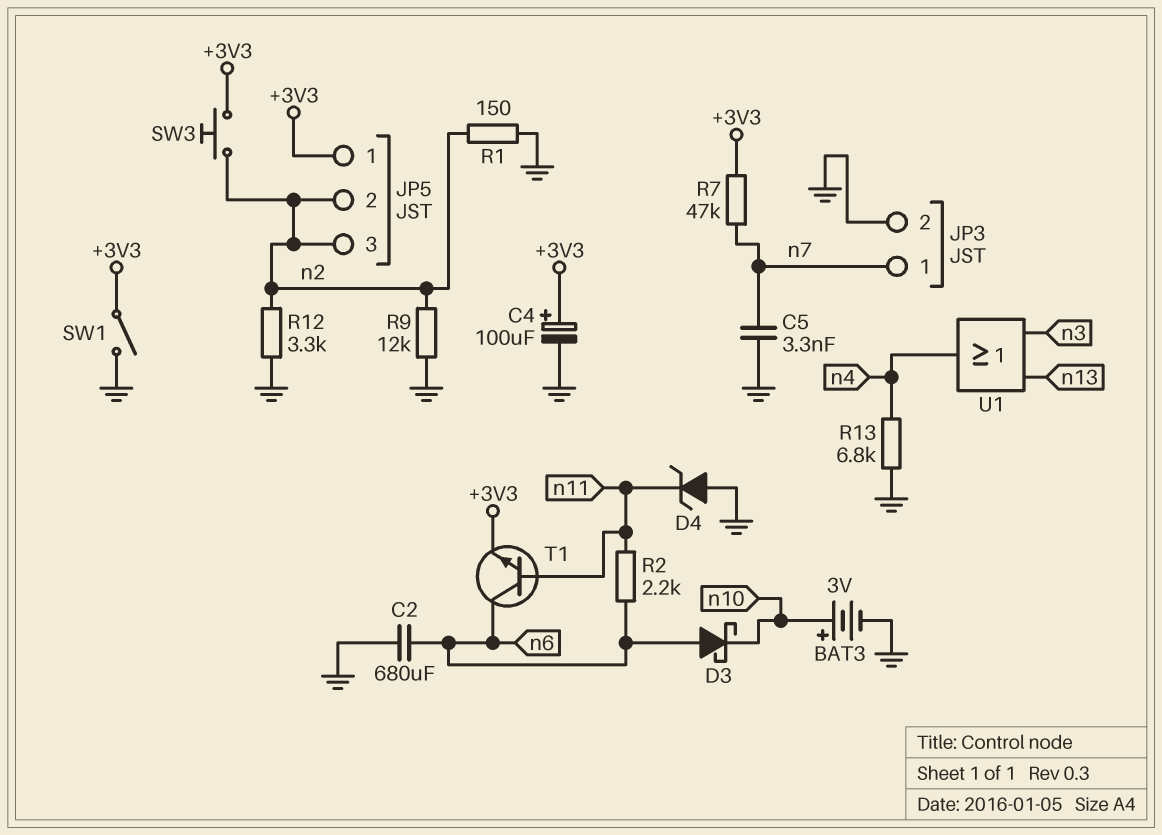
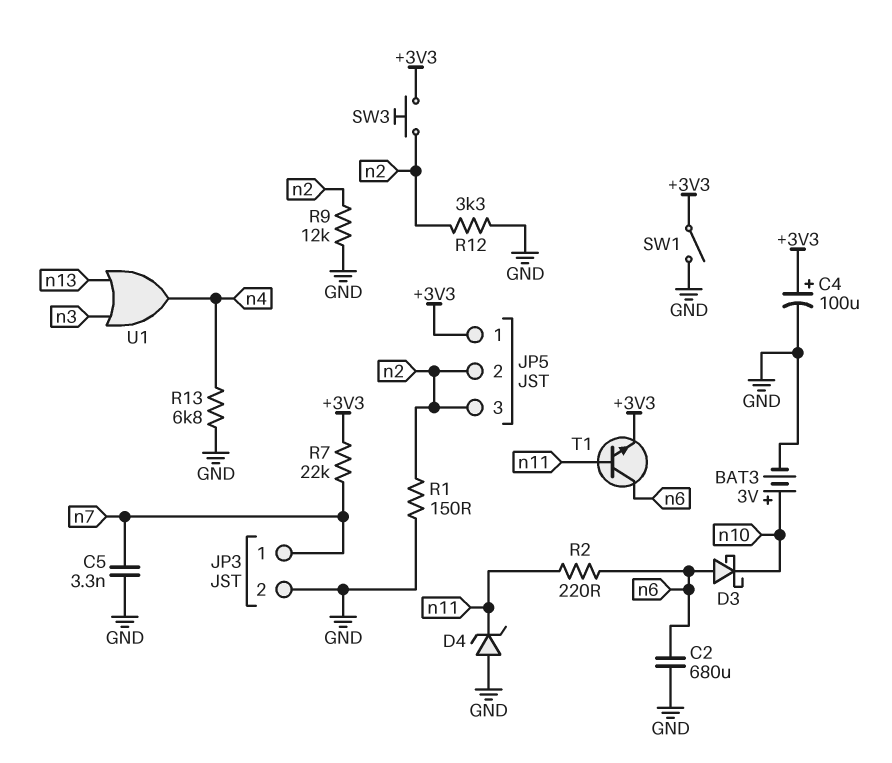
R2: 2.2k (n6, n11) -> 220 (n6, n11)
R7: 47k (+3V3, n7) -> 22k (+3V3, n7)

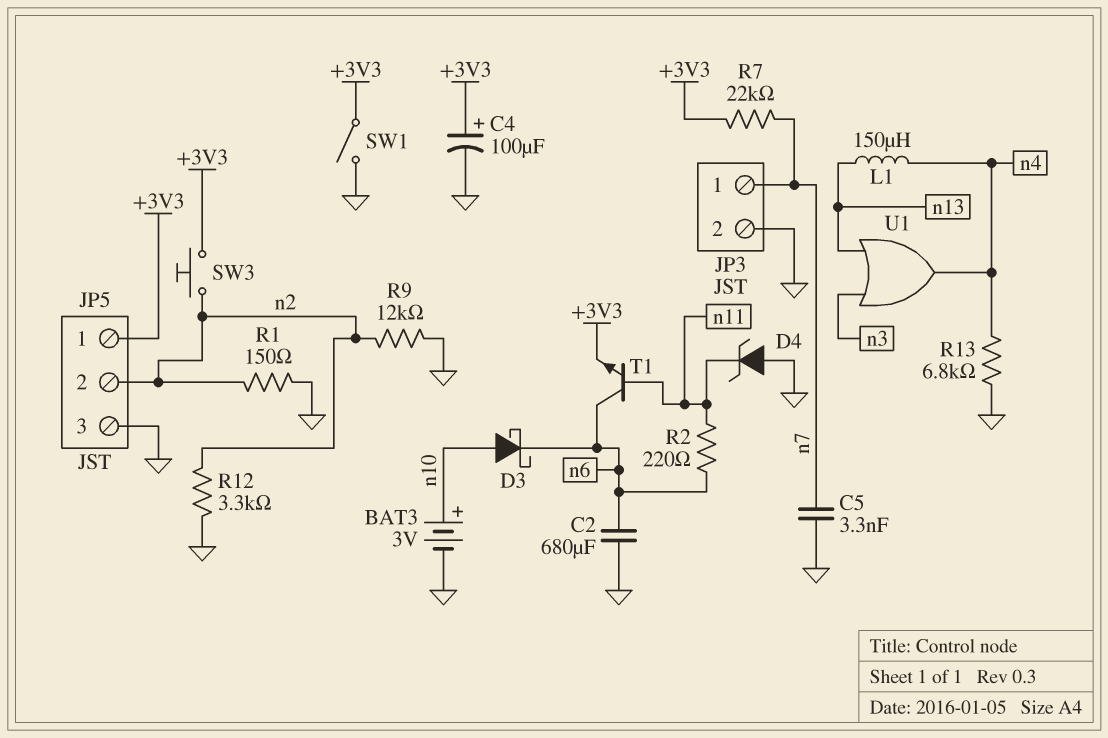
D3: schottky (A n6, K n10) -> schottky (A n10, K n6)
JP5 pin 3: n2 -> GND
L1: none -> 150uH (n4, n13)

